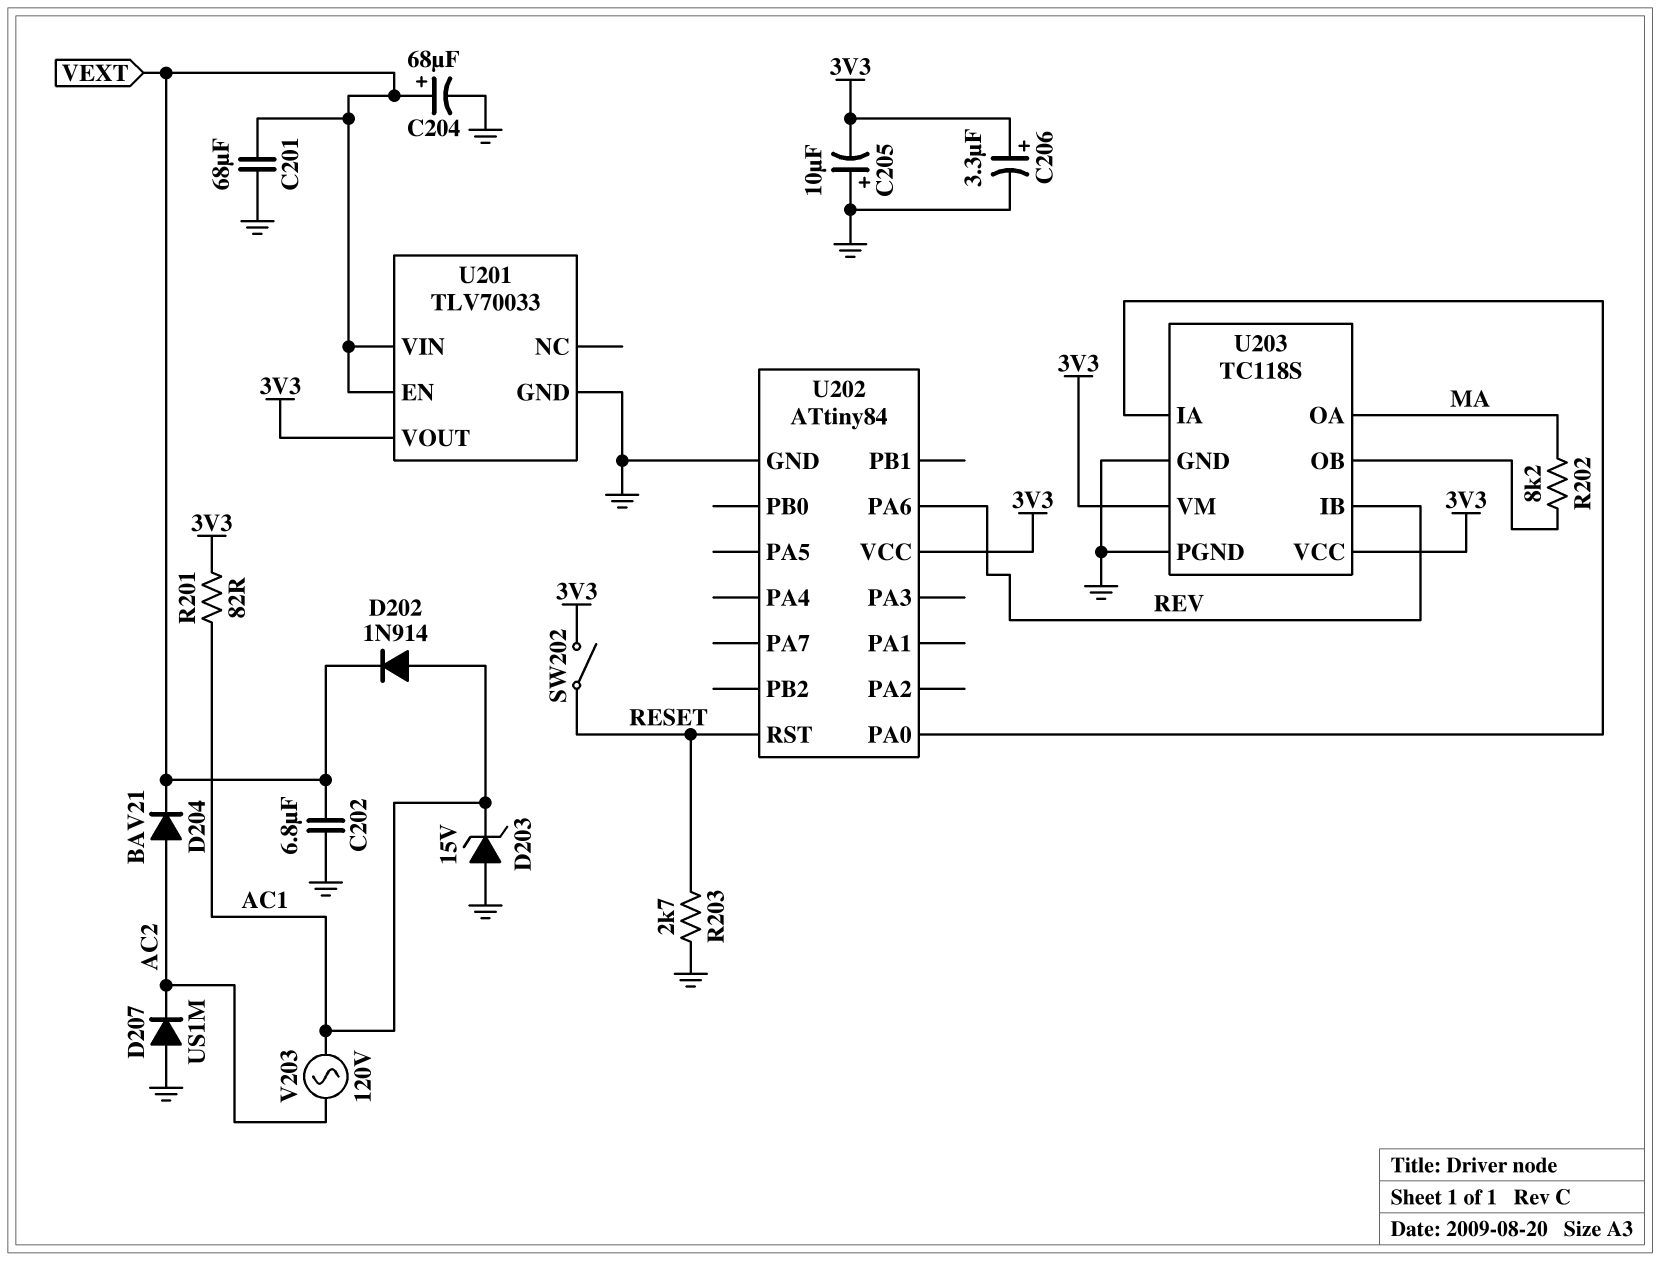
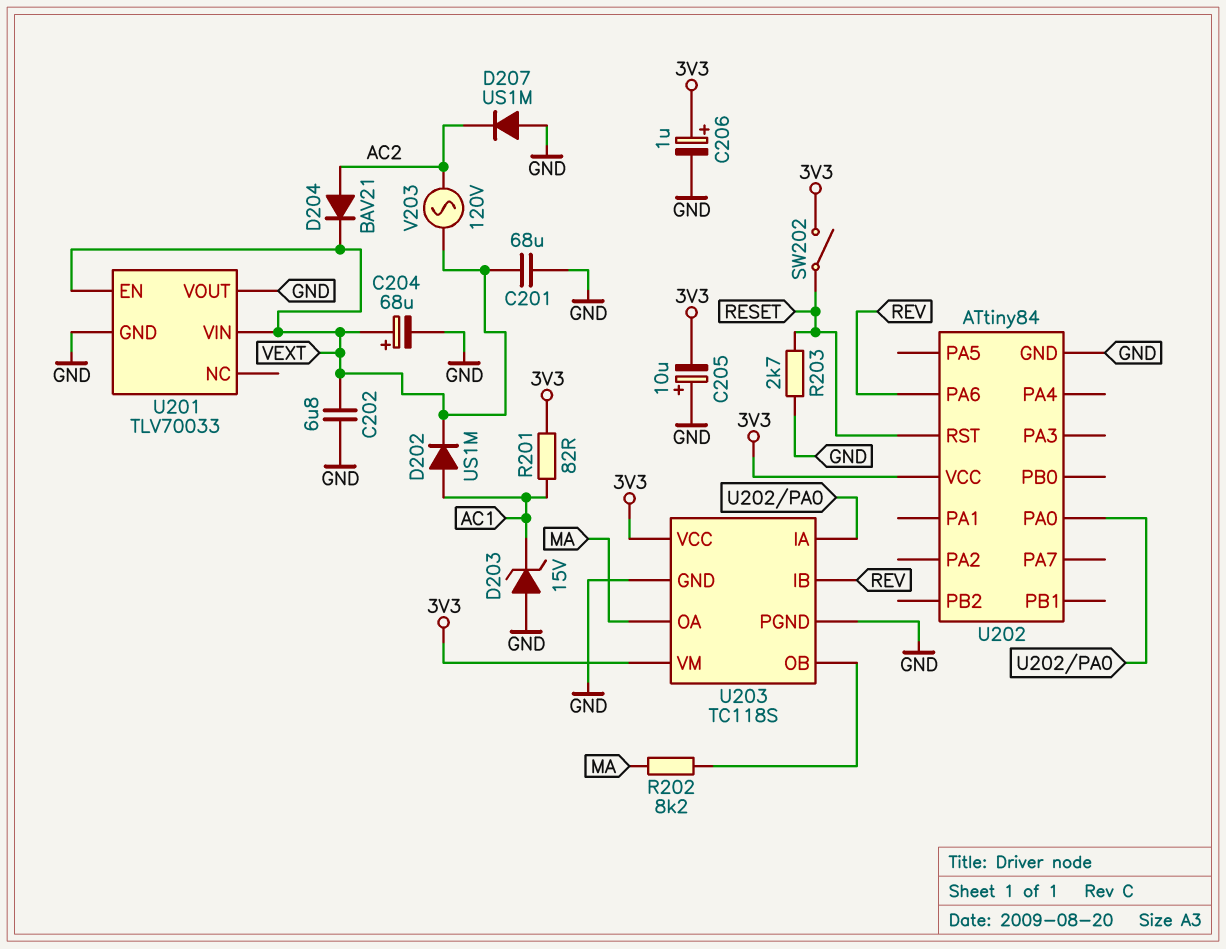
C206: 3.3uF (plus 3V3, minus GND) -> 1uF (plus 3V3, minus GND)
D202: diode 1N914 (A AC1, K VEXT) -> diode US1M (A AC1, K VEXT)
U201 pin VOUT: 3V3 -> GND
V203: AC 120V (AC1, AC2) -> AC 120V (AC2, VEXT)

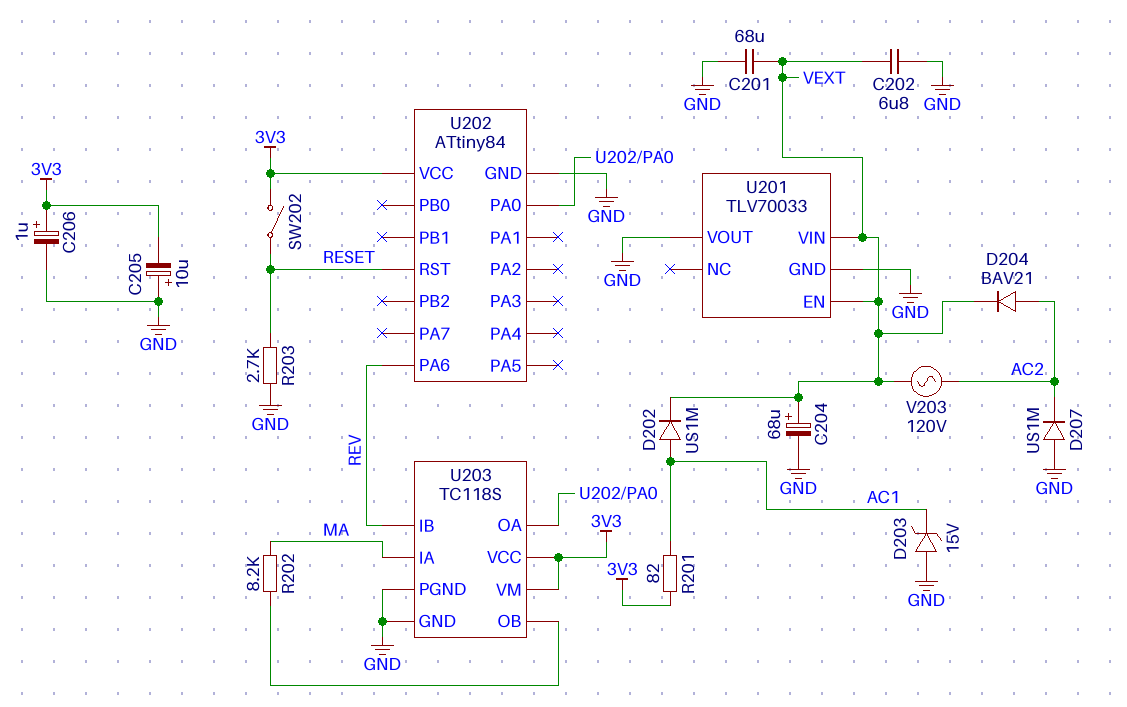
U203 pin IA: U202/PA0 -> MA
U203 pin OA: MA -> U202/PA0

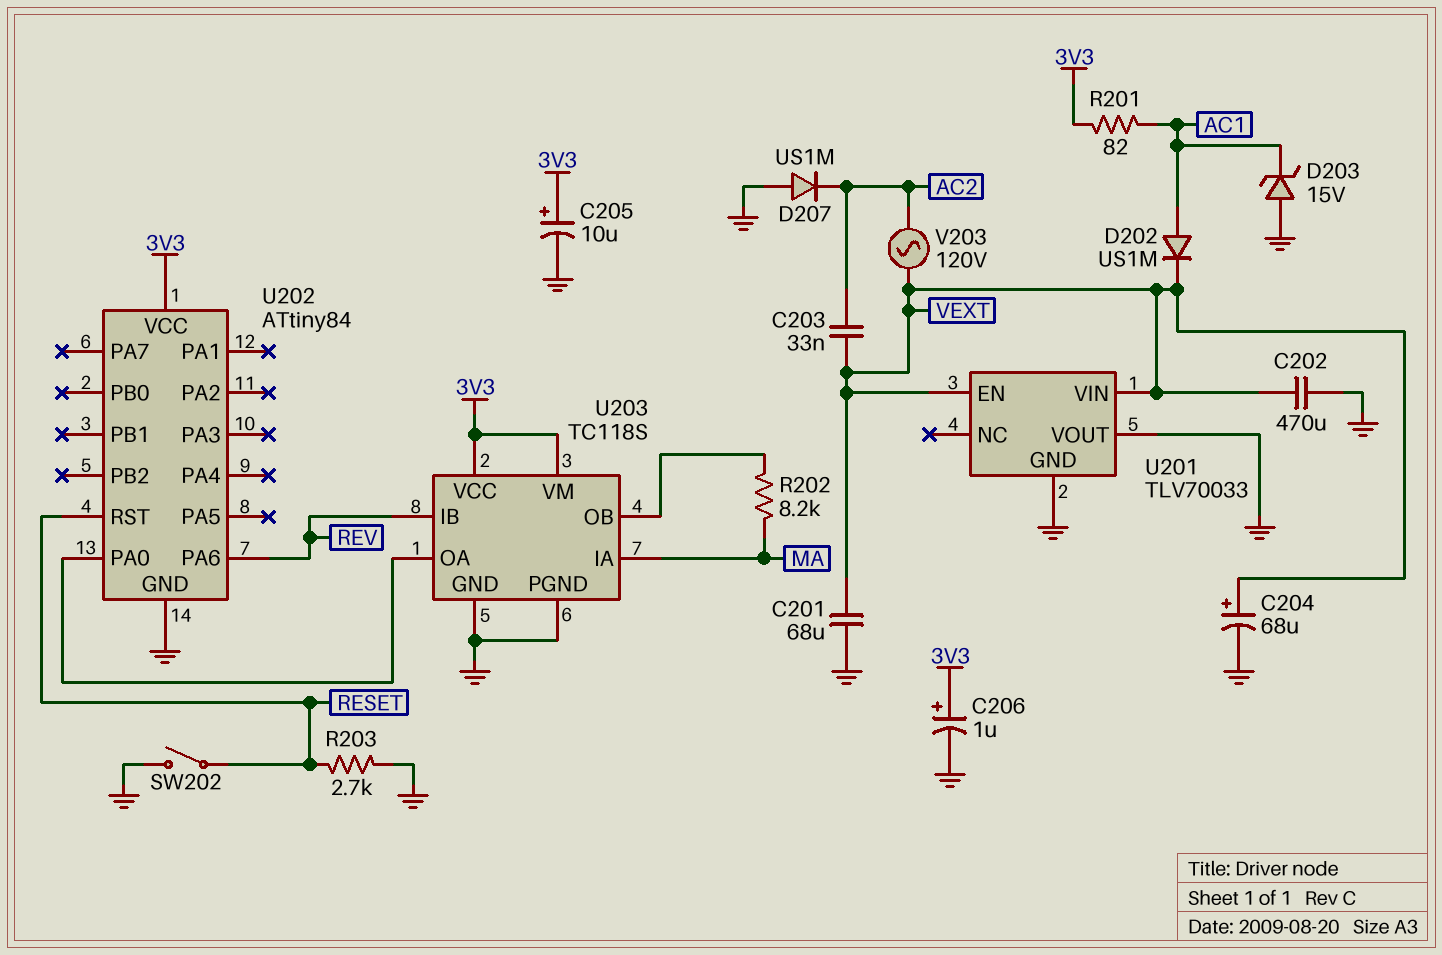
C202: 6.8uF (GND, VEXT) -> 470uF (GND, VEXT)
C203: none -> 33nF (AC2, VEXT)
C205: 10uF (plus GND, minus 3V3) -> 10uF (plus 3V3, minus GND)
D204: diode BAV21 (A AC2, K VEXT) -> none
SW202: switch (3V3, RESET) -> switch (GND, RESET)

